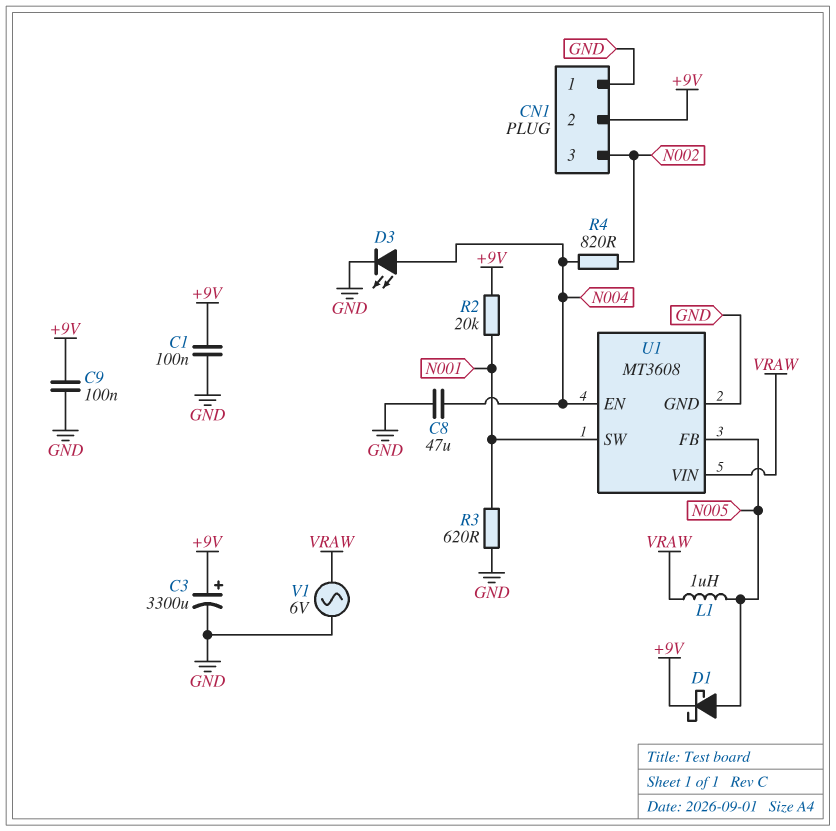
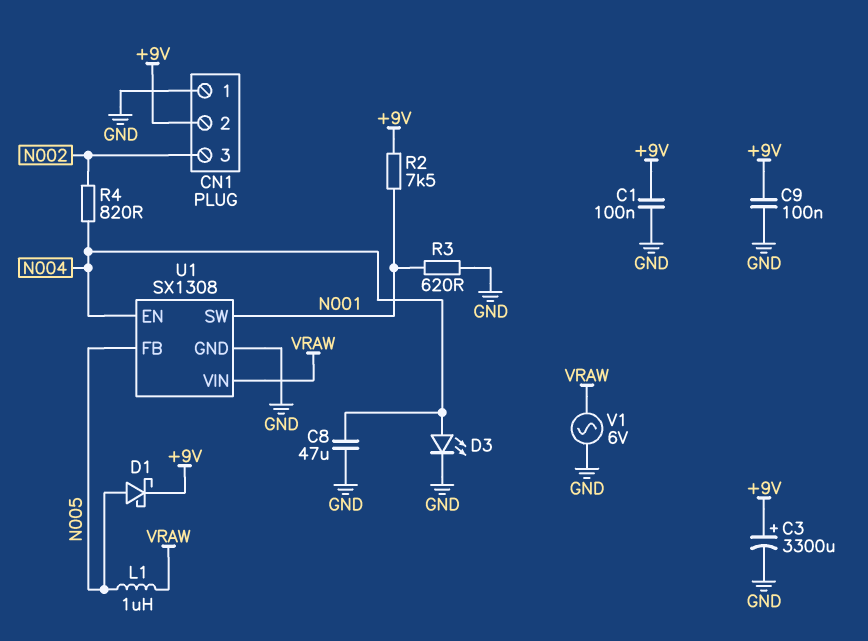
R2: 20k (+9V, N001) -> 7.5k (+9V, N001)
U1: MT3608 -> SX1308

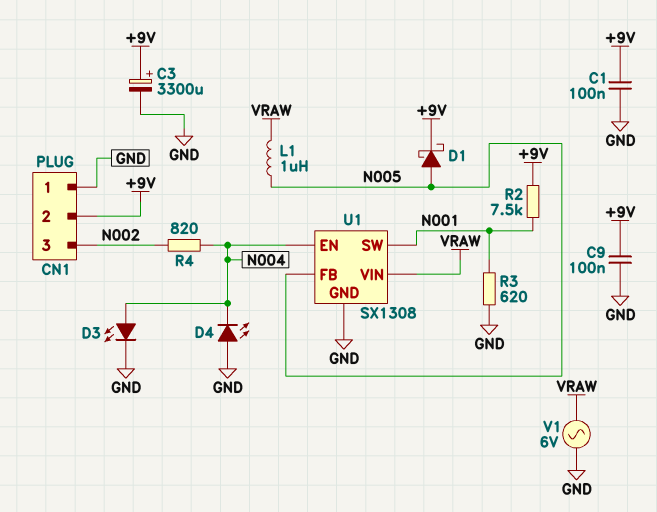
C8: 47uF (GND, N004) -> none
D4: none -> LED (A GND, K N004)

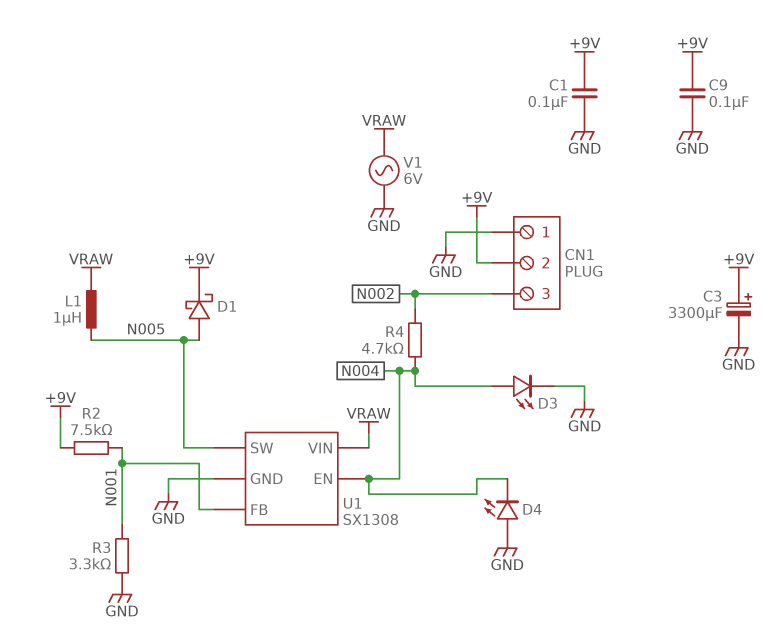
R3: 620 (GND, N001) -> 3.3k (GND, N001)
R4: 820 (N002, N004) -> 4.7k (N002, N004)
U1 pin FB: N005 -> N001
U1 pin SW: N001 -> N005

